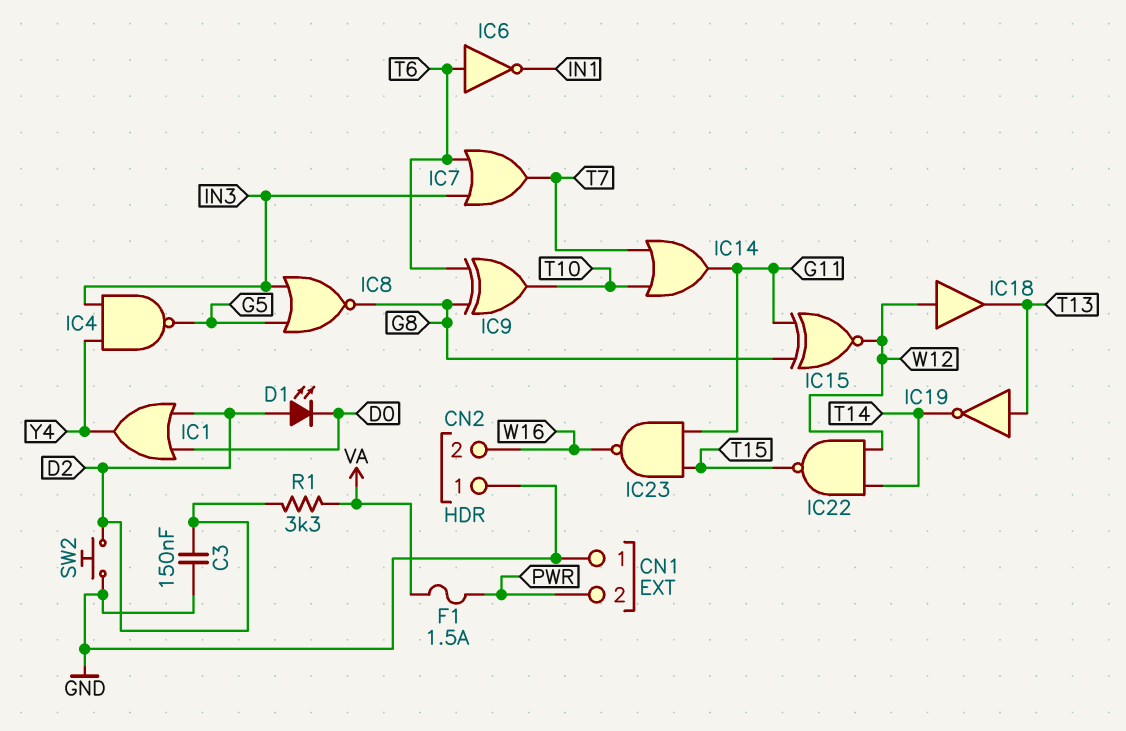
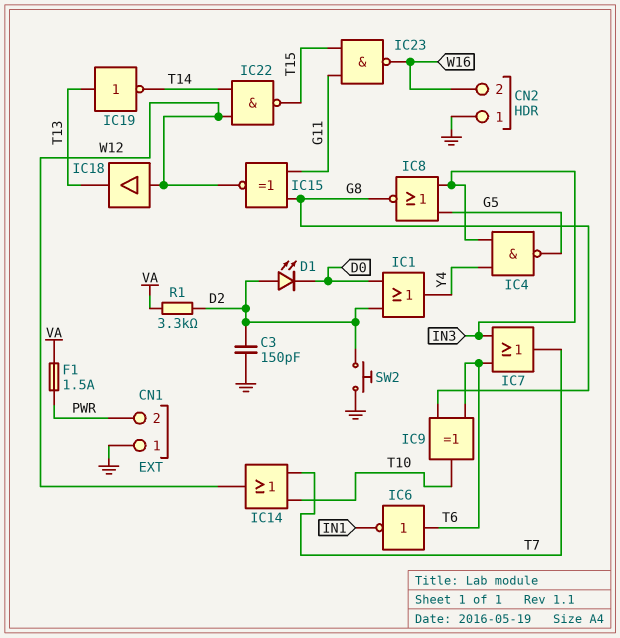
C3: 150nF (D2, GND) -> 150pF (D2, GND)
IC14: OR (in T7, in T10, out G11) -> OR (in T7, in T10, out W12)

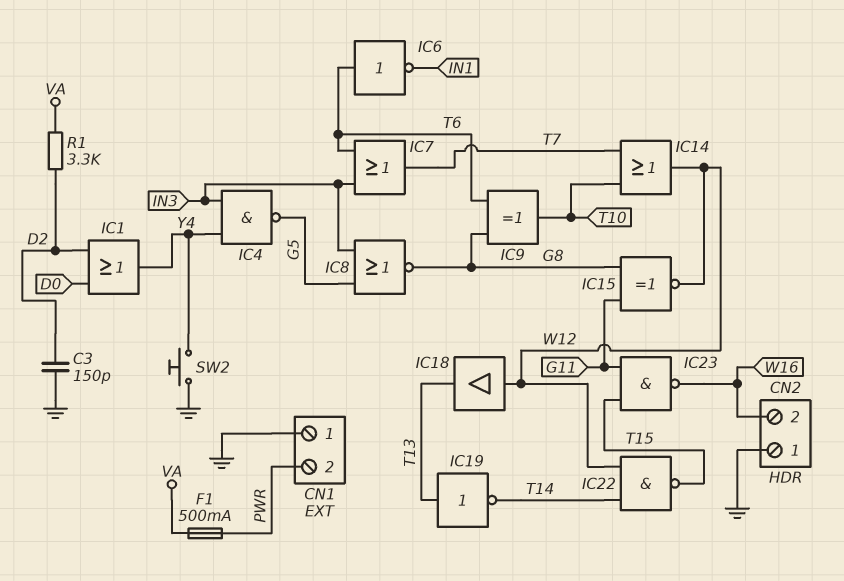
D1: LED (A D2, K D0) -> none
F1: 1.5A (PWR, VA) -> 500mA (PWR, VA)
SW2: button (D2, GND) -> button (GND, Y4)

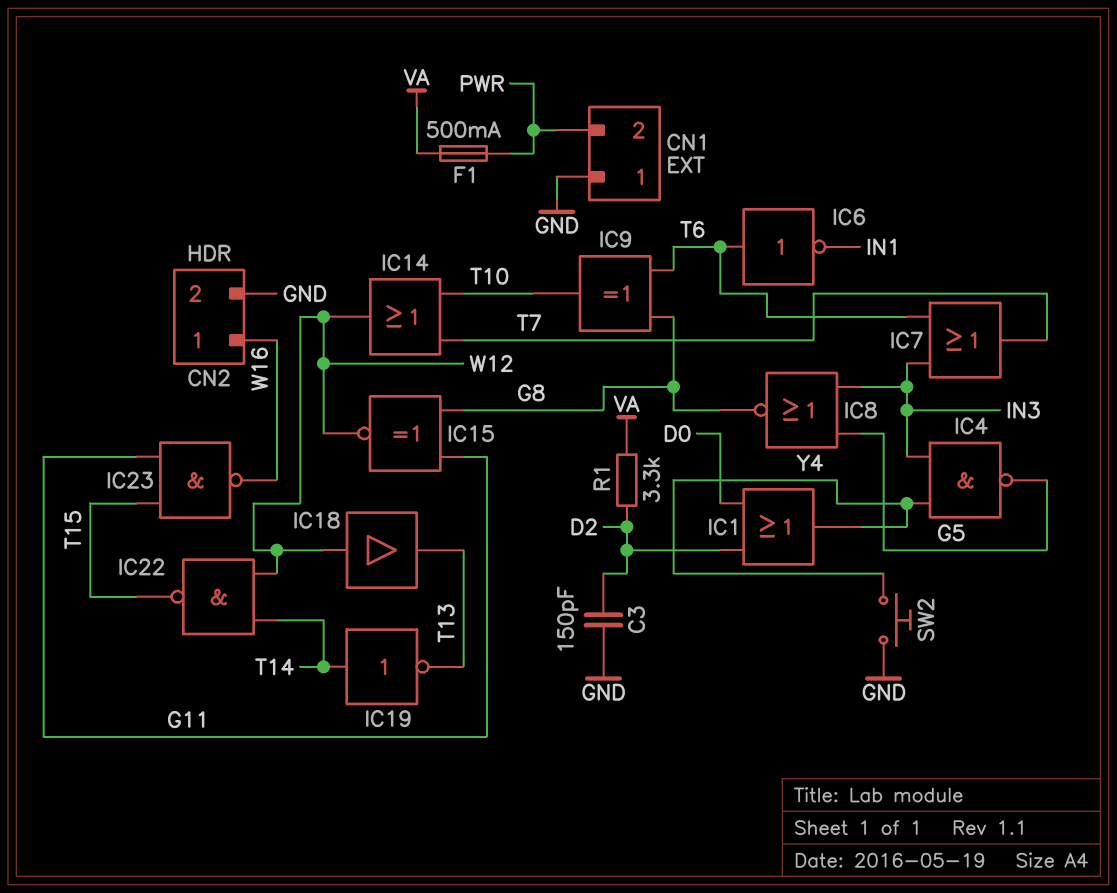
CN2 pin 1: GND -> W16
CN2 pin 2: W16 -> GND
IC19: NOT (in T13, out T14) -> NOT (in T14, out T13)

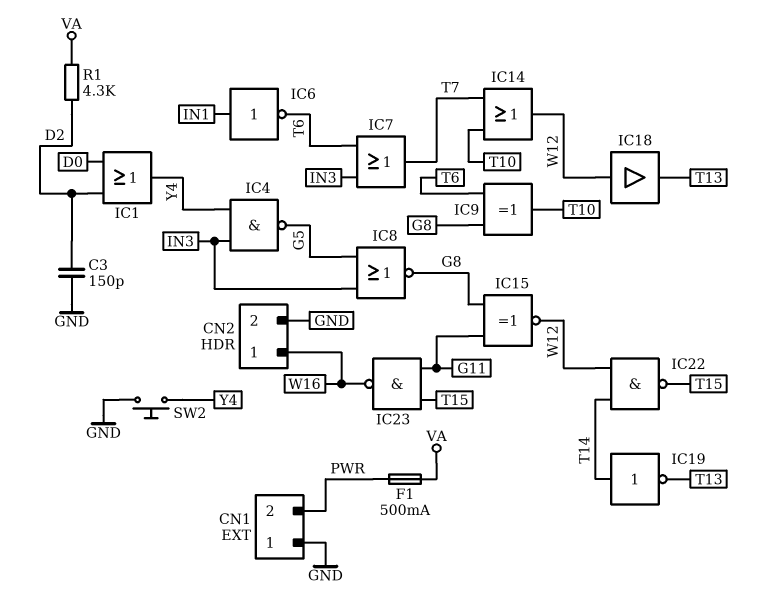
IC6: NOT (in T6, out IN1) -> NOT (in IN1, out T6)
R1: 3.3k (D2, VA) -> 4.3k (D2, VA)

